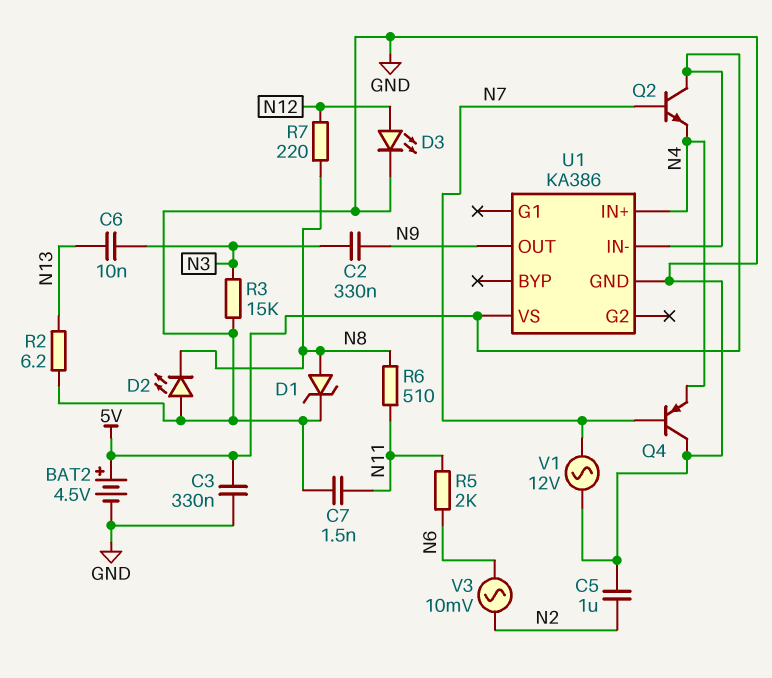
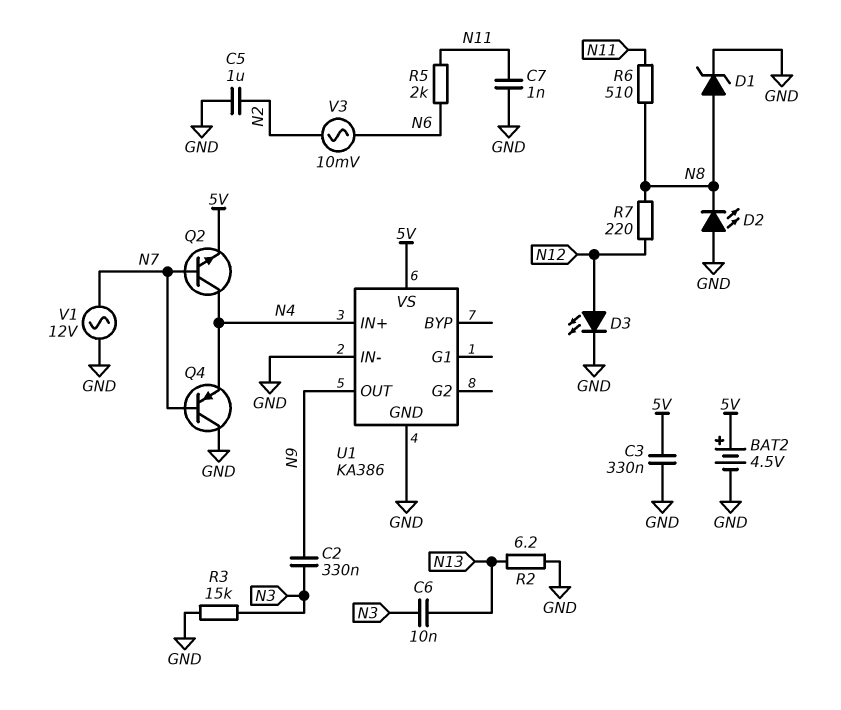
C7: 1.5nF (GND, N11) -> 1nF (GND, N11)
Q2: NPN (B N7, C 5V, E N4) -> NPN (B N7, C N4, E 5V)
U1 pin IN-: 5V -> GND

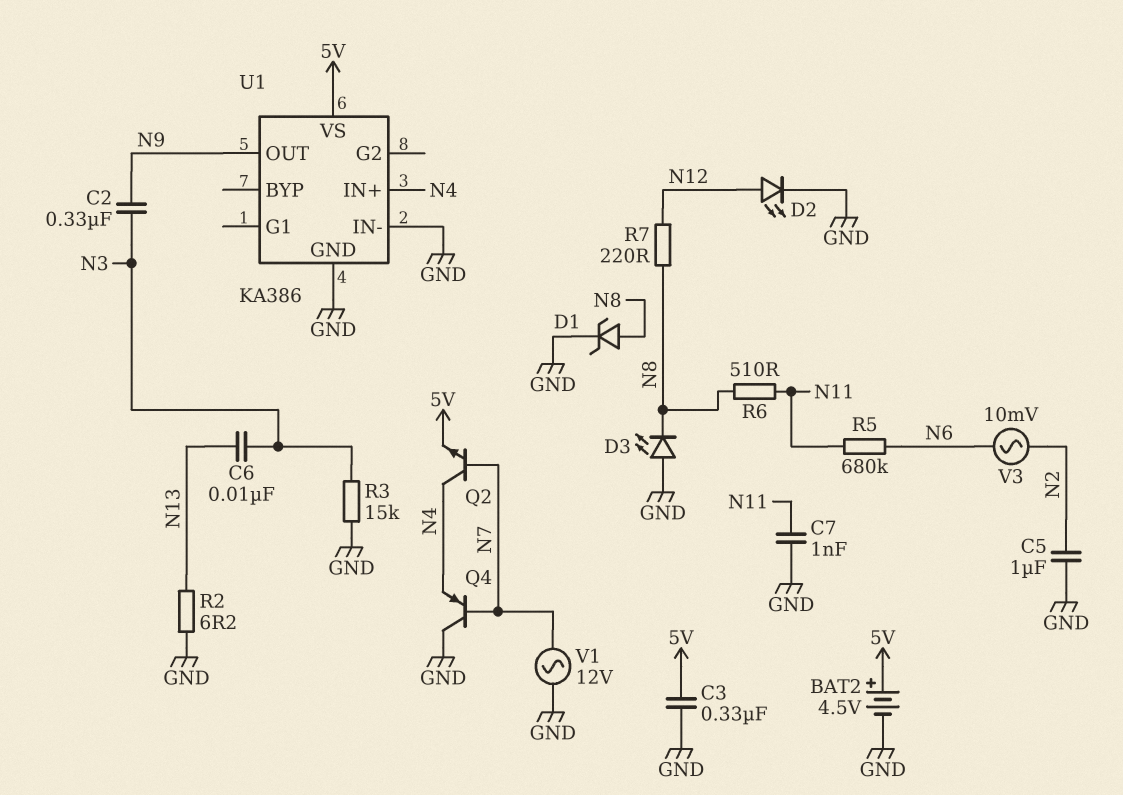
D2: LED (A GND, K N8) -> LED (A N12, K GND)
D3: LED (A N12, K GND) -> LED (A GND, K N8)
R5: 2k (N6, N11) -> 680k (N6, N11)

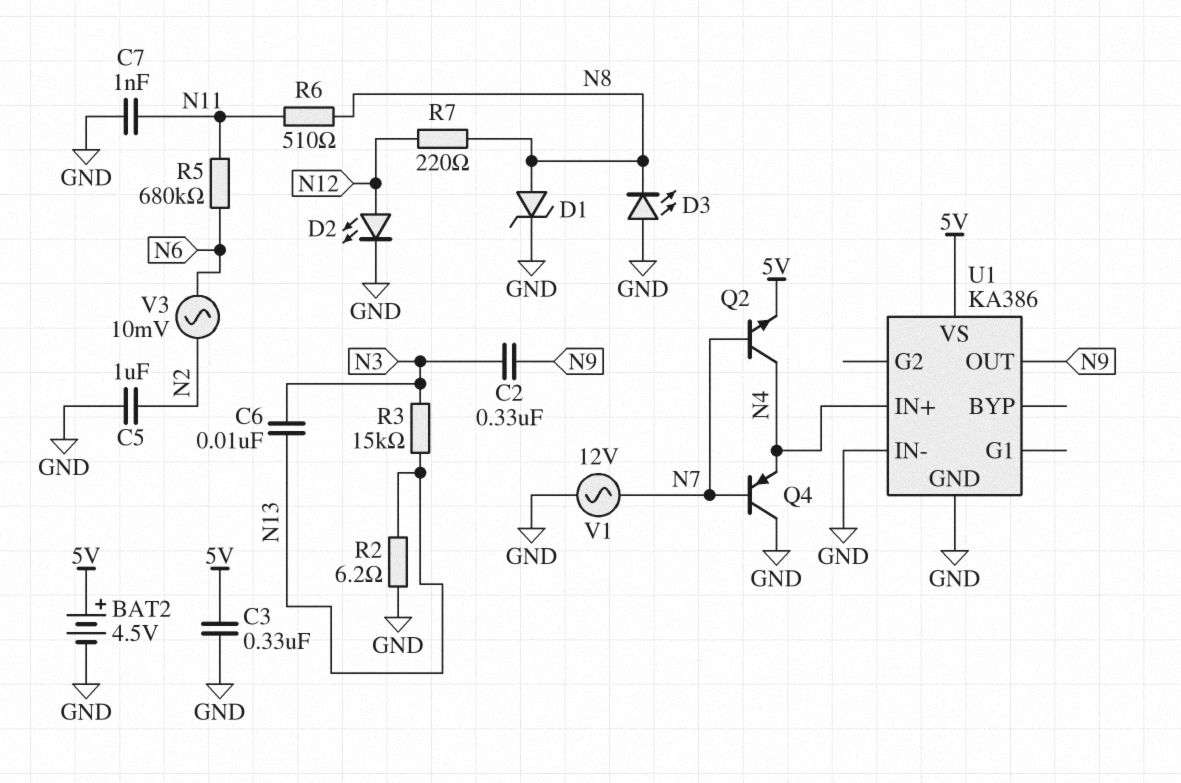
R3: 15k (GND, N3) -> 15k (N3, N13)

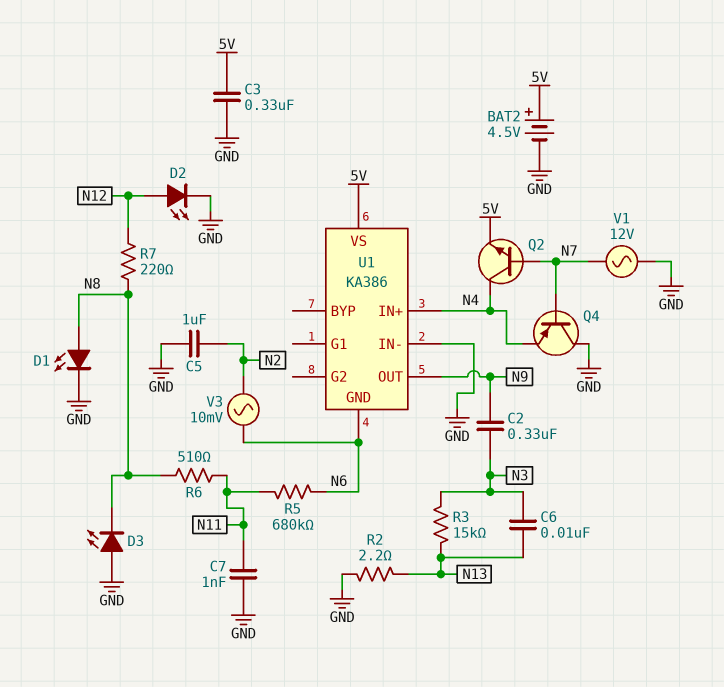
D1: zener (A N8, K GND) -> LED (A N8, K GND)
R2: 6.2 (GND, N13) -> 2.2 (GND, N13)
U1 pin GND: GND -> N6

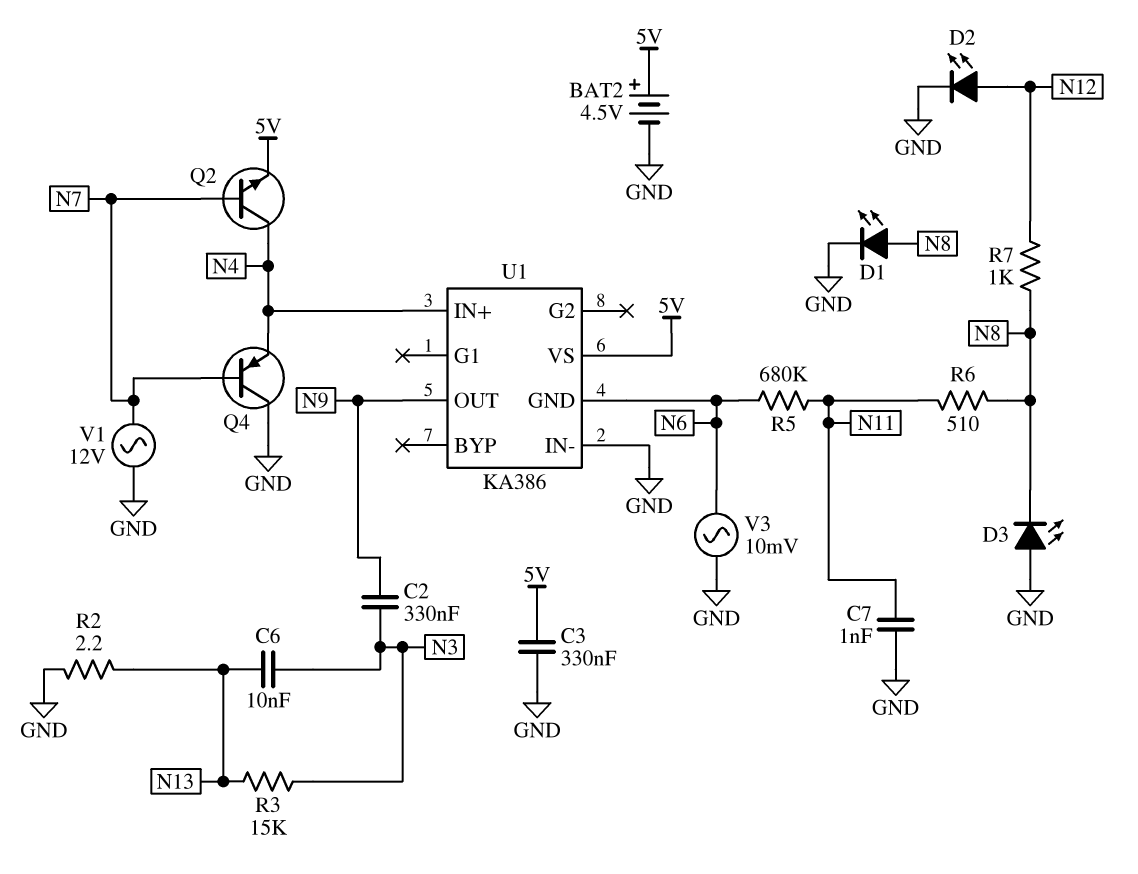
C5: 1uF (GND, N2) -> none
R7: 220 (N8, N12) -> 1k (N8, N12)
V3: AC 10mV (N2, N6) -> AC 10mV (GND, N6)

